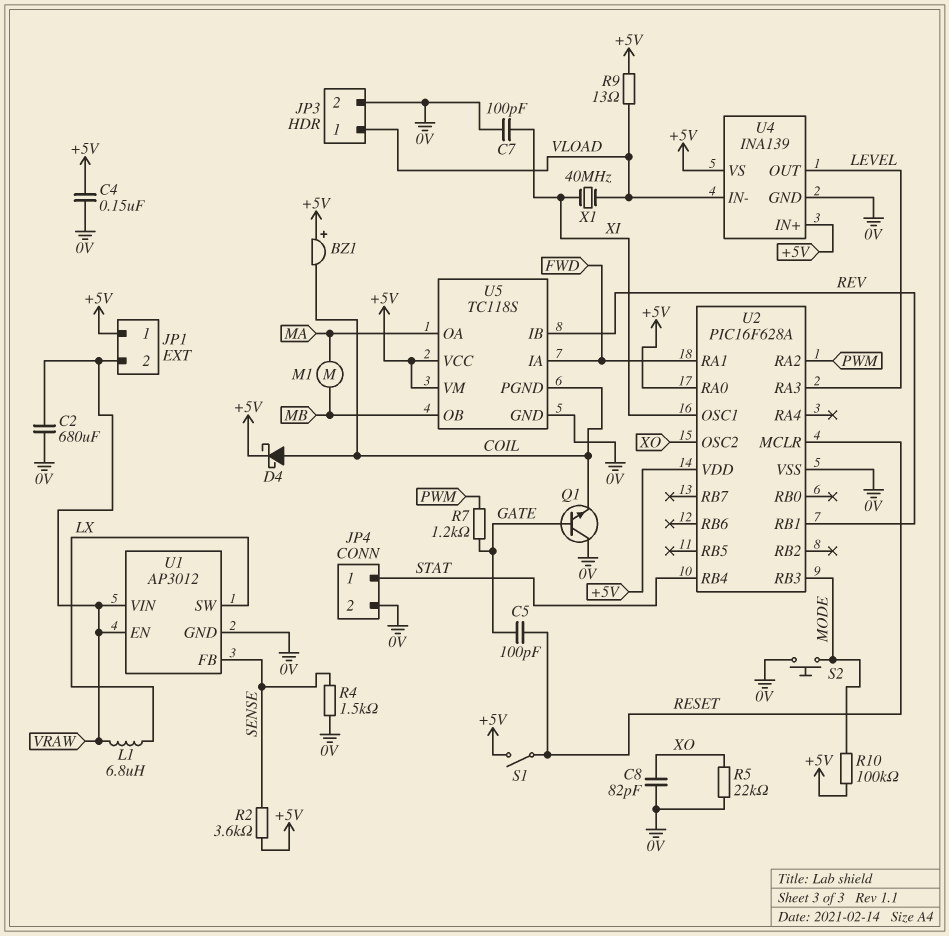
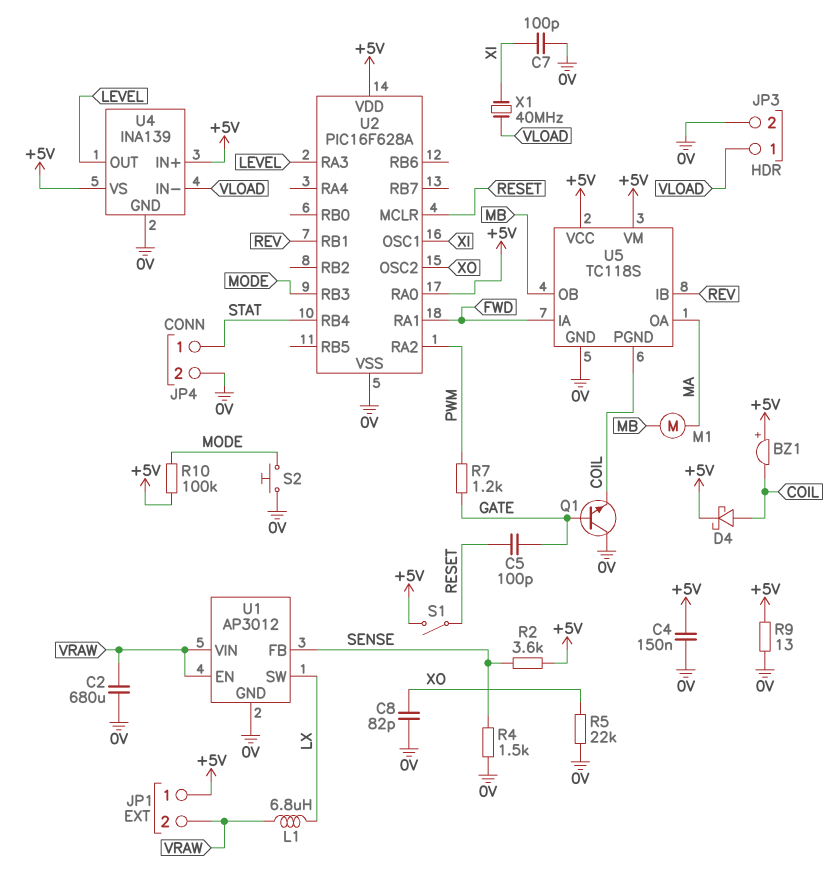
R9: 13 (+5V, VLOAD) -> 13 (+5V, 0V)

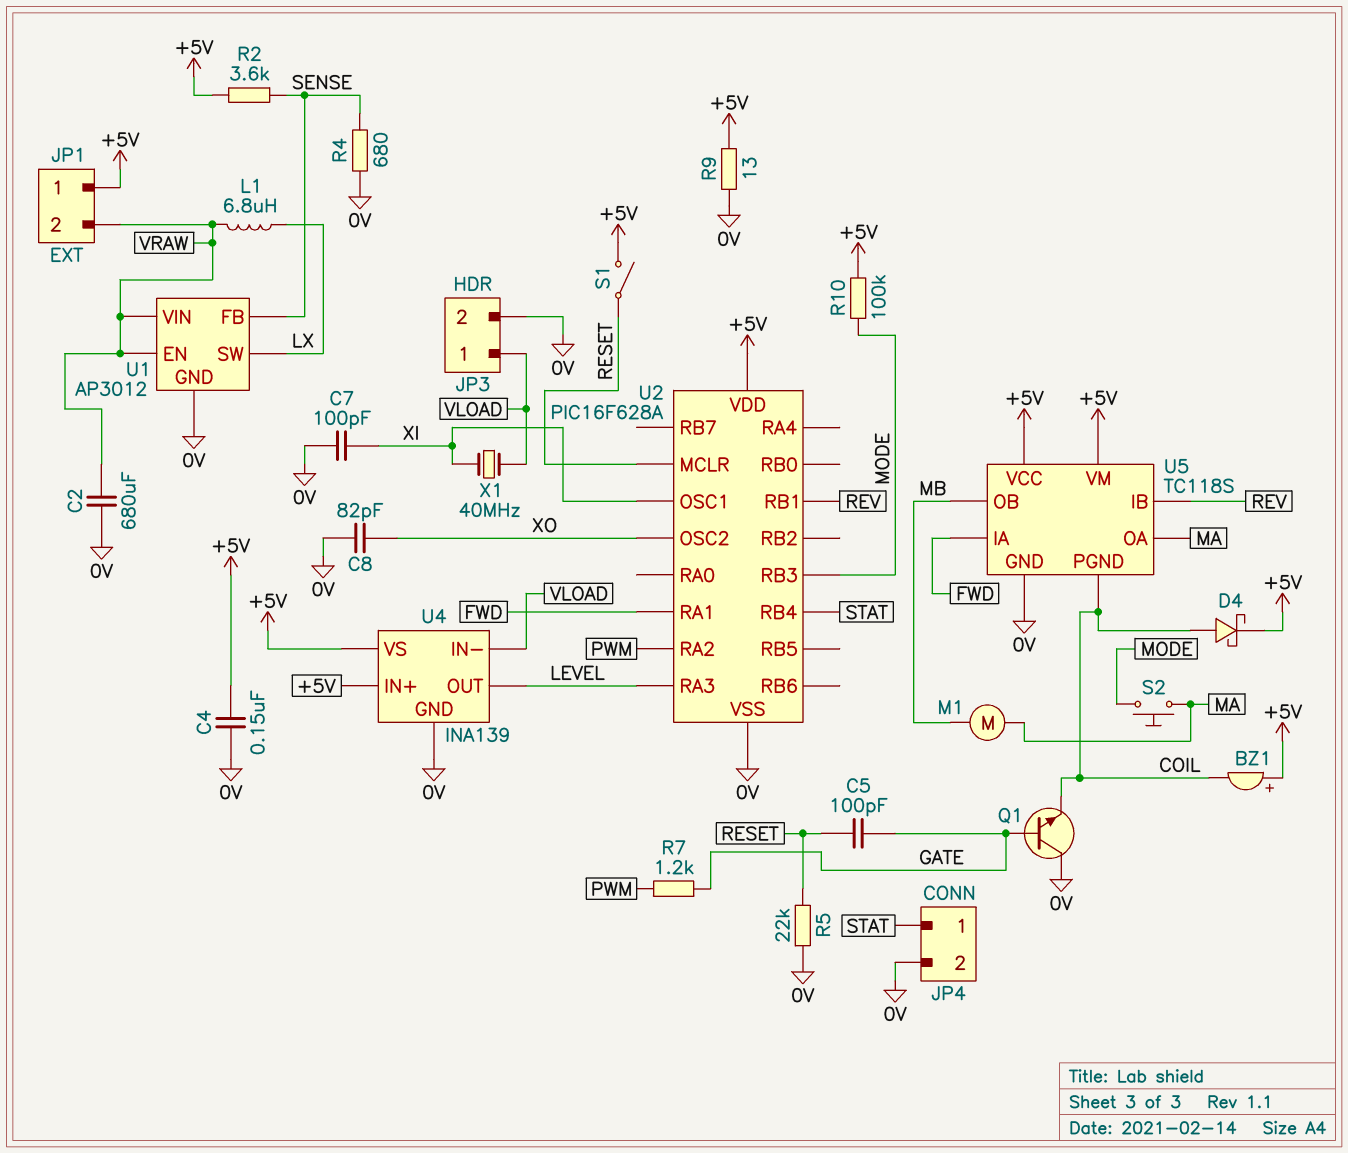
R4: 1.5k (0V, SENSE) -> 680 (0V, SENSE)
R5: 22k (0V, XO) -> 22k (0V, RESET)
S2: button (0V, MODE) -> button (MA, MODE)
U2 pin RA0: +5V -> none

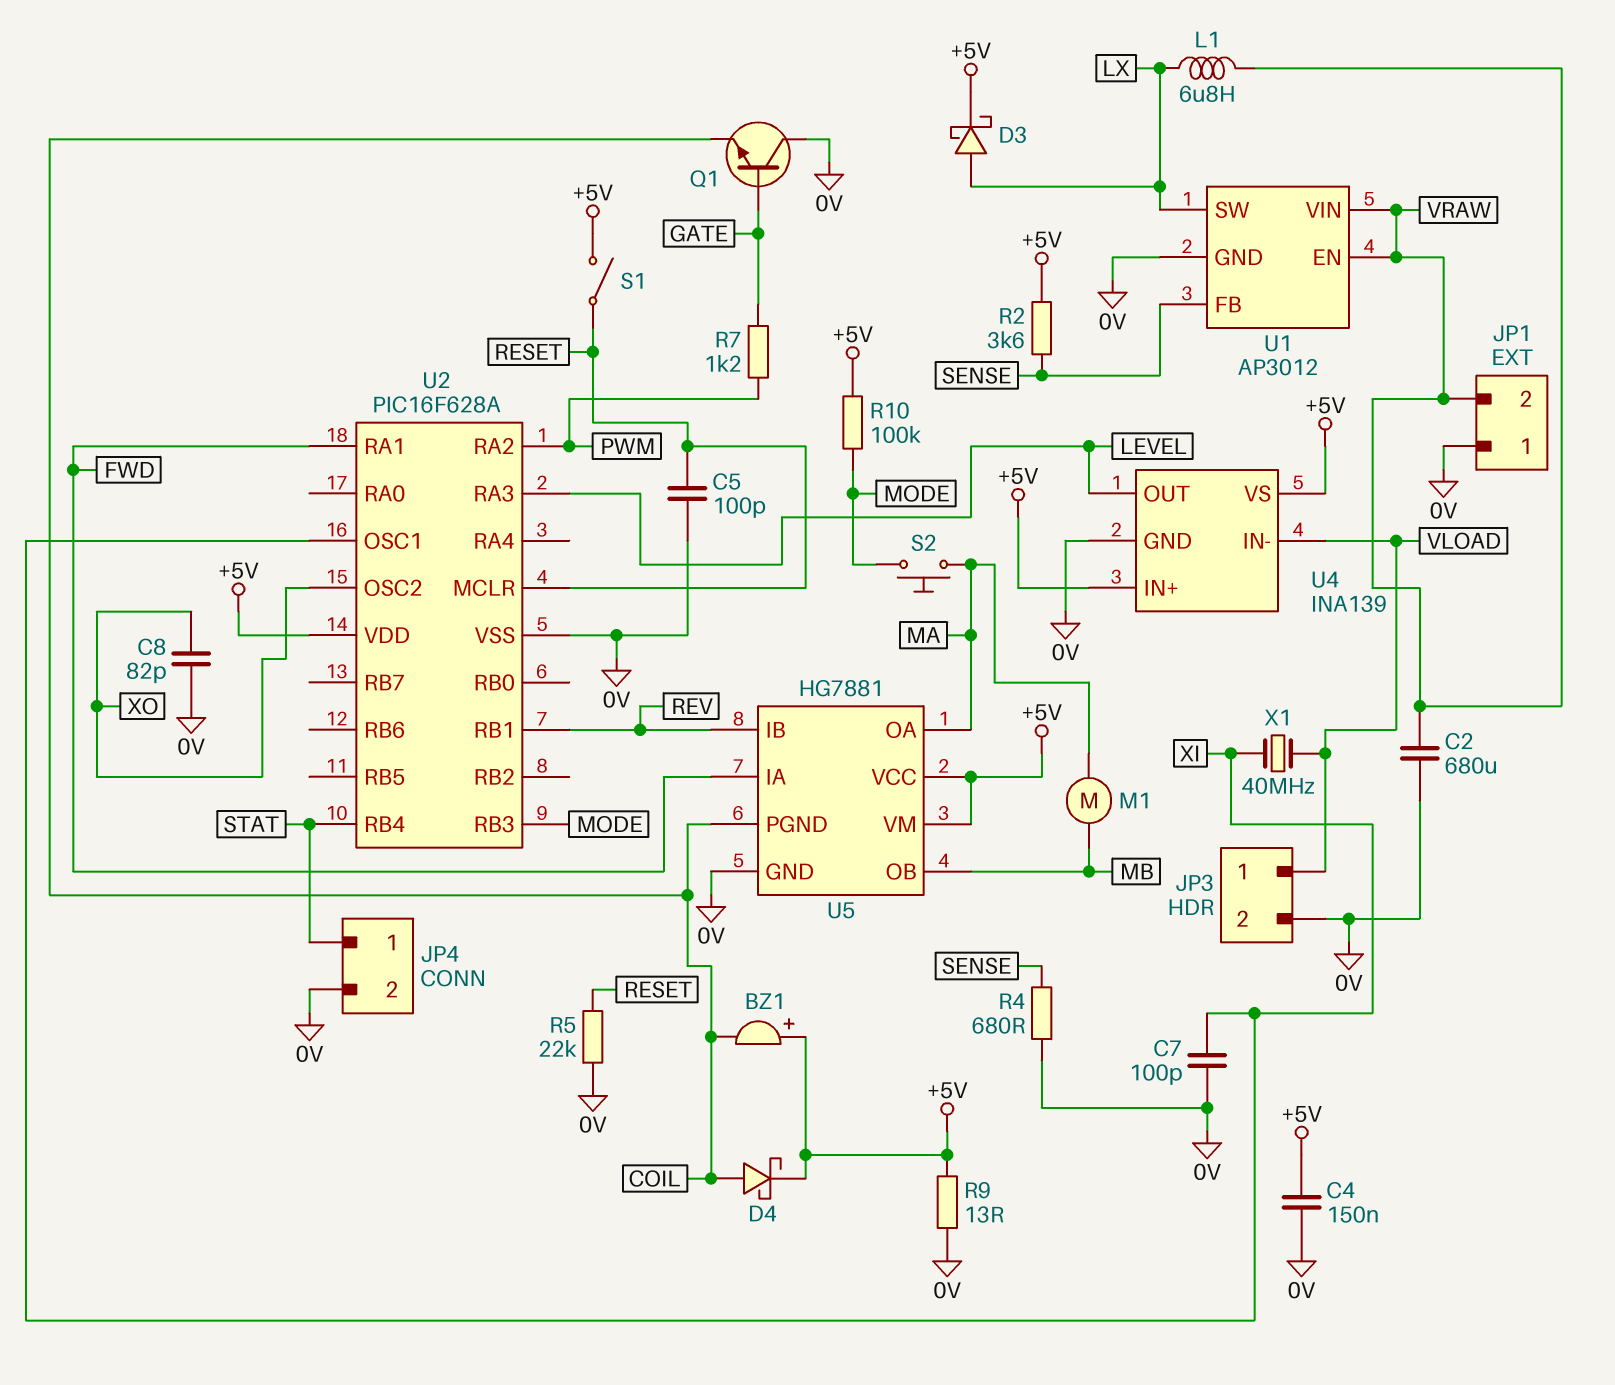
C5: 100pF (GATE, RESET) -> 100pF (0V, RESET)
D3: none -> schottky (A LX, K +5V)
JP1 pin 1: +5V -> 0V
U5: TC118S -> HG7881

